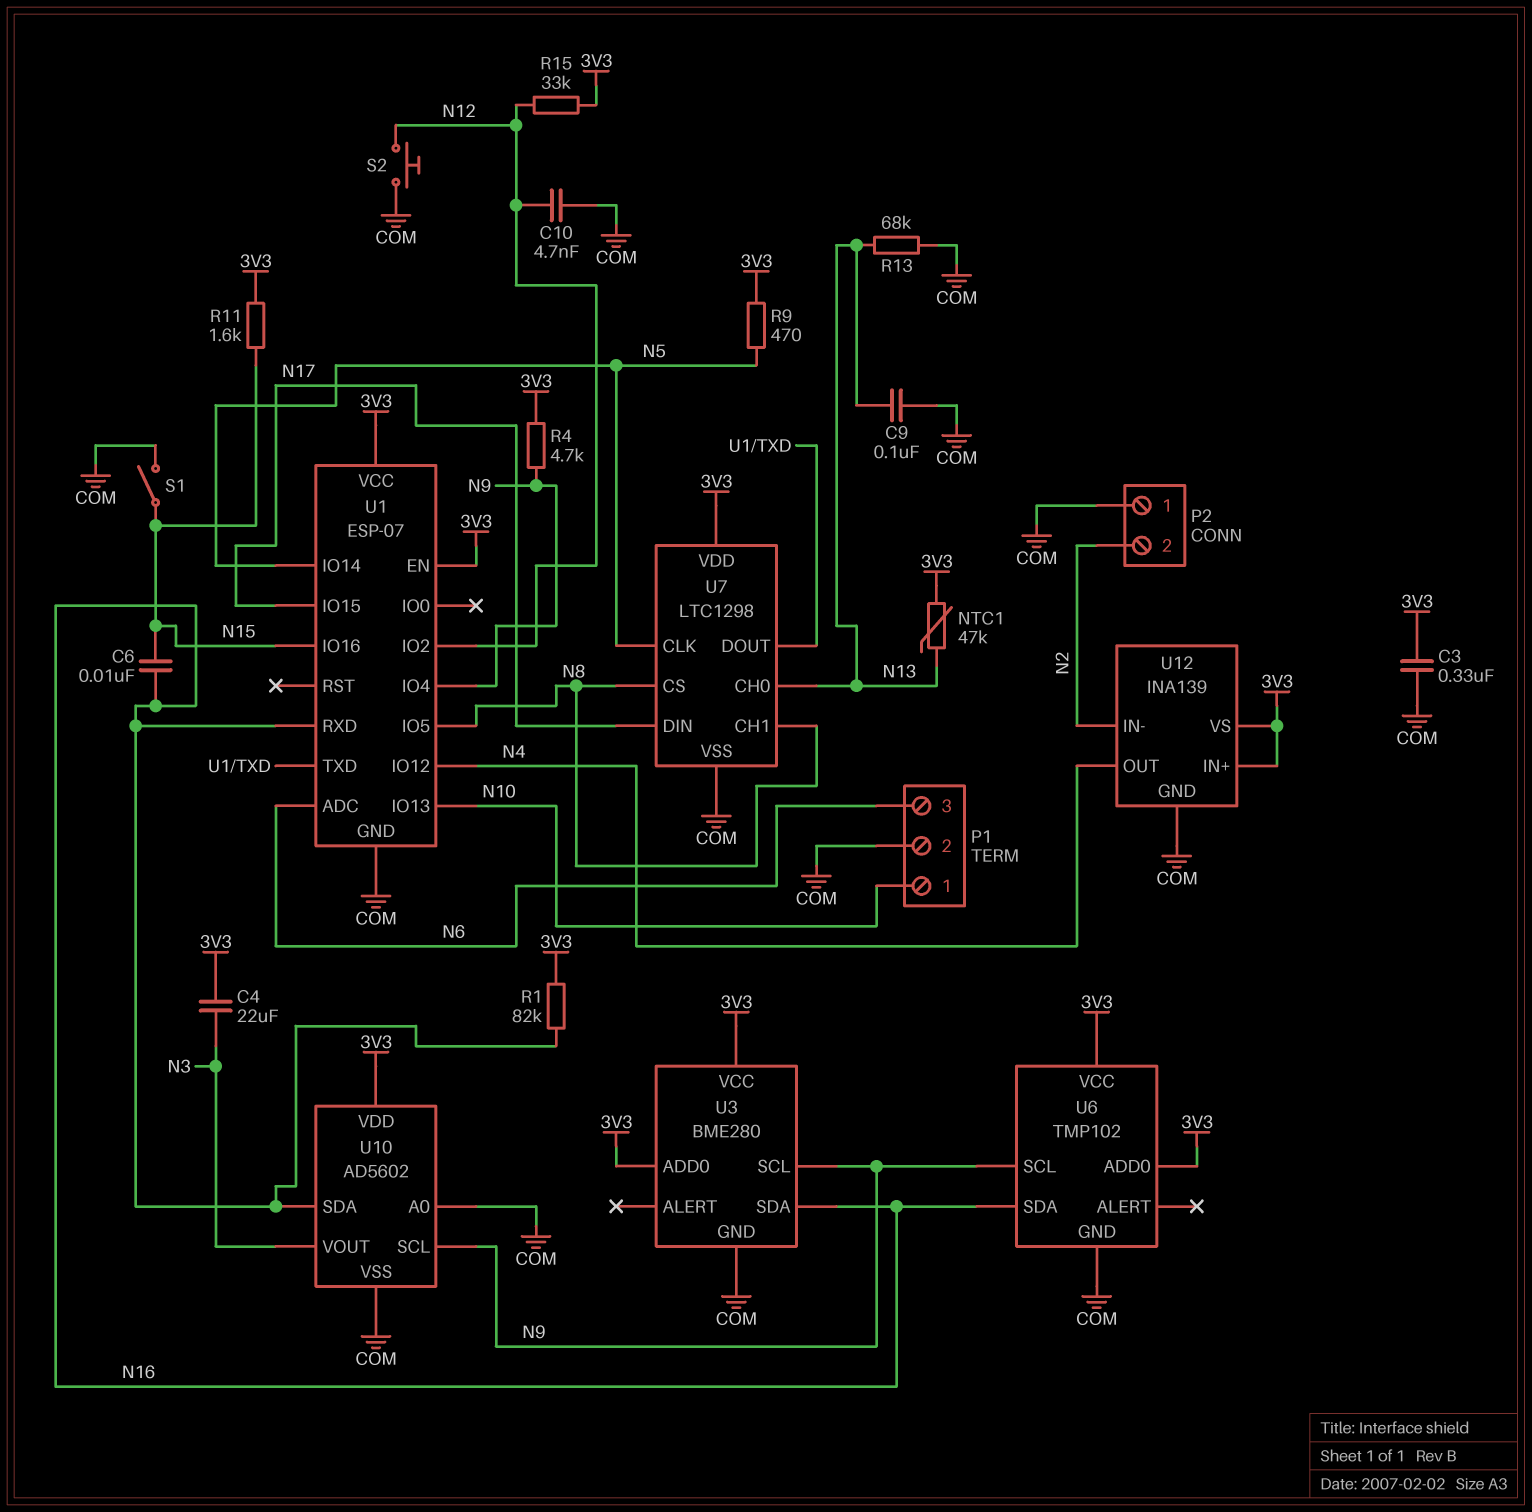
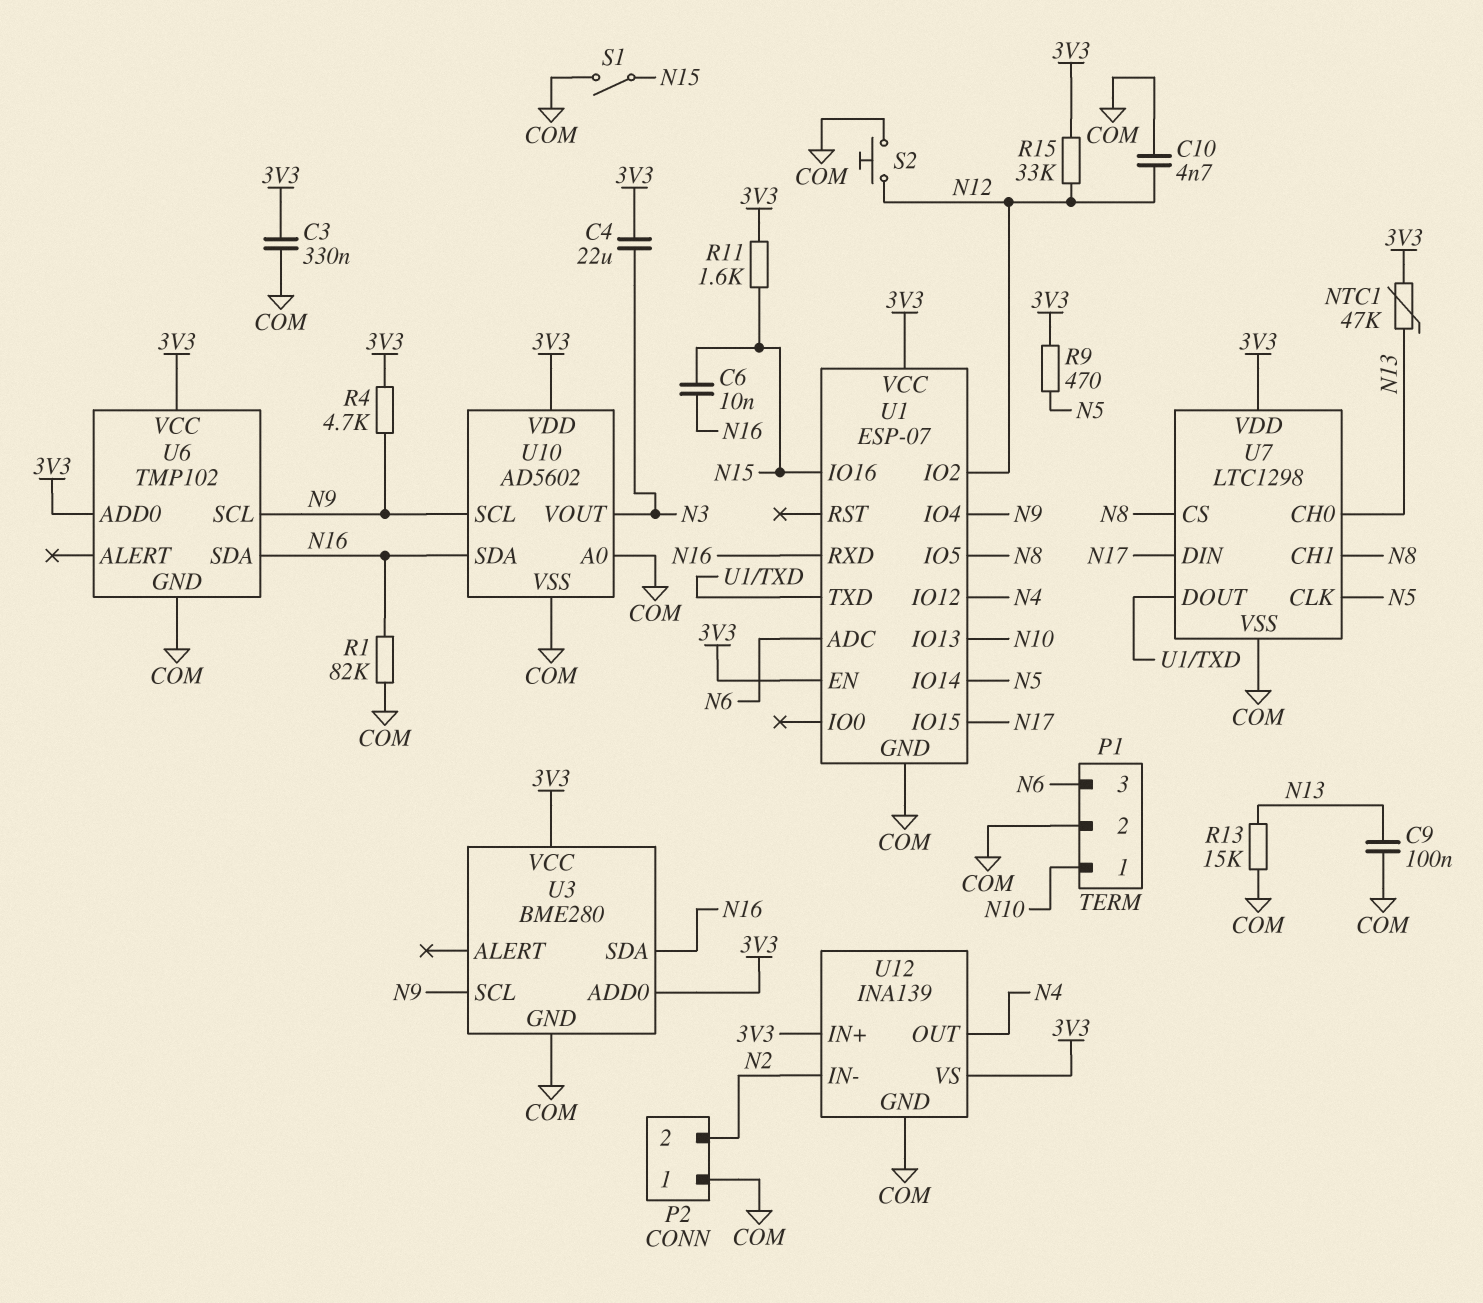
R1: 82k (3V3, N16) -> 82k (COM, N16)
R13: 68k (COM, N13) -> 15k (COM, N13)

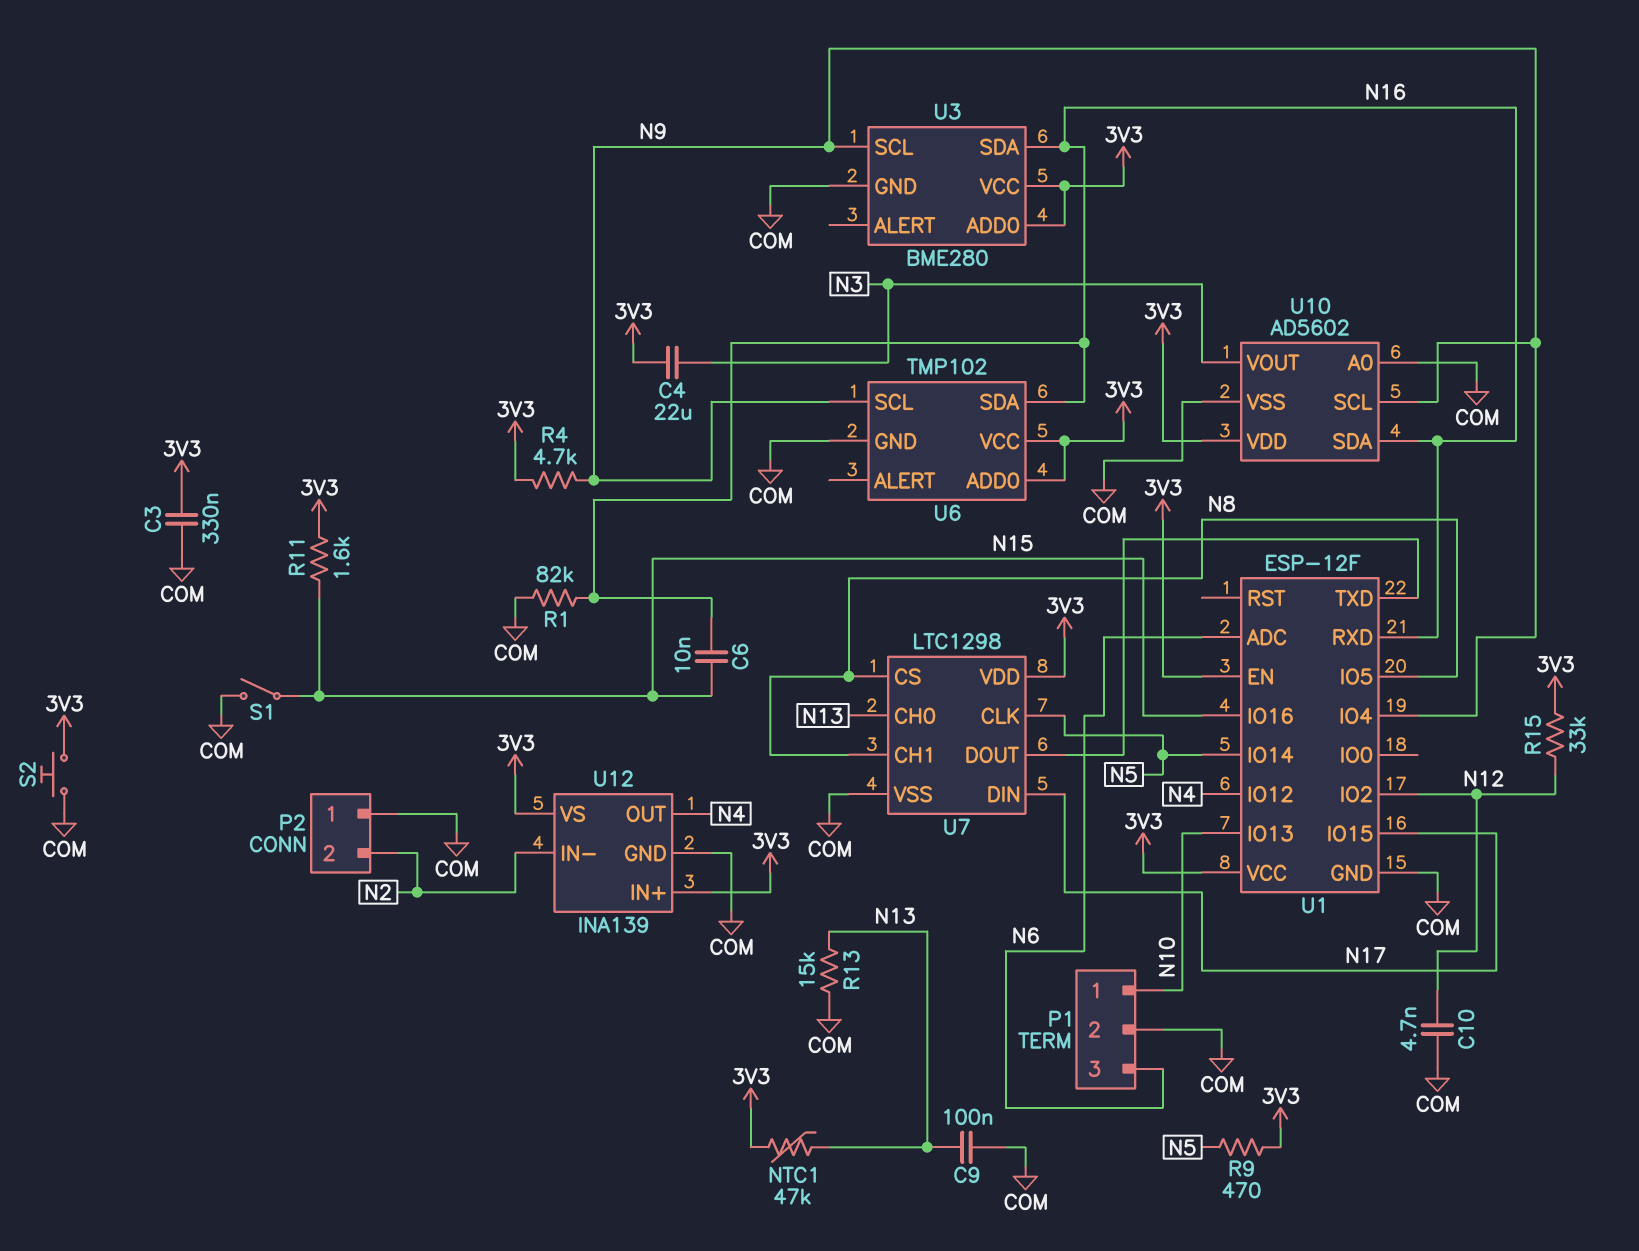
S2: button (COM, N12) -> button (3V3, COM)
U1: ESP-07 -> ESP-12F

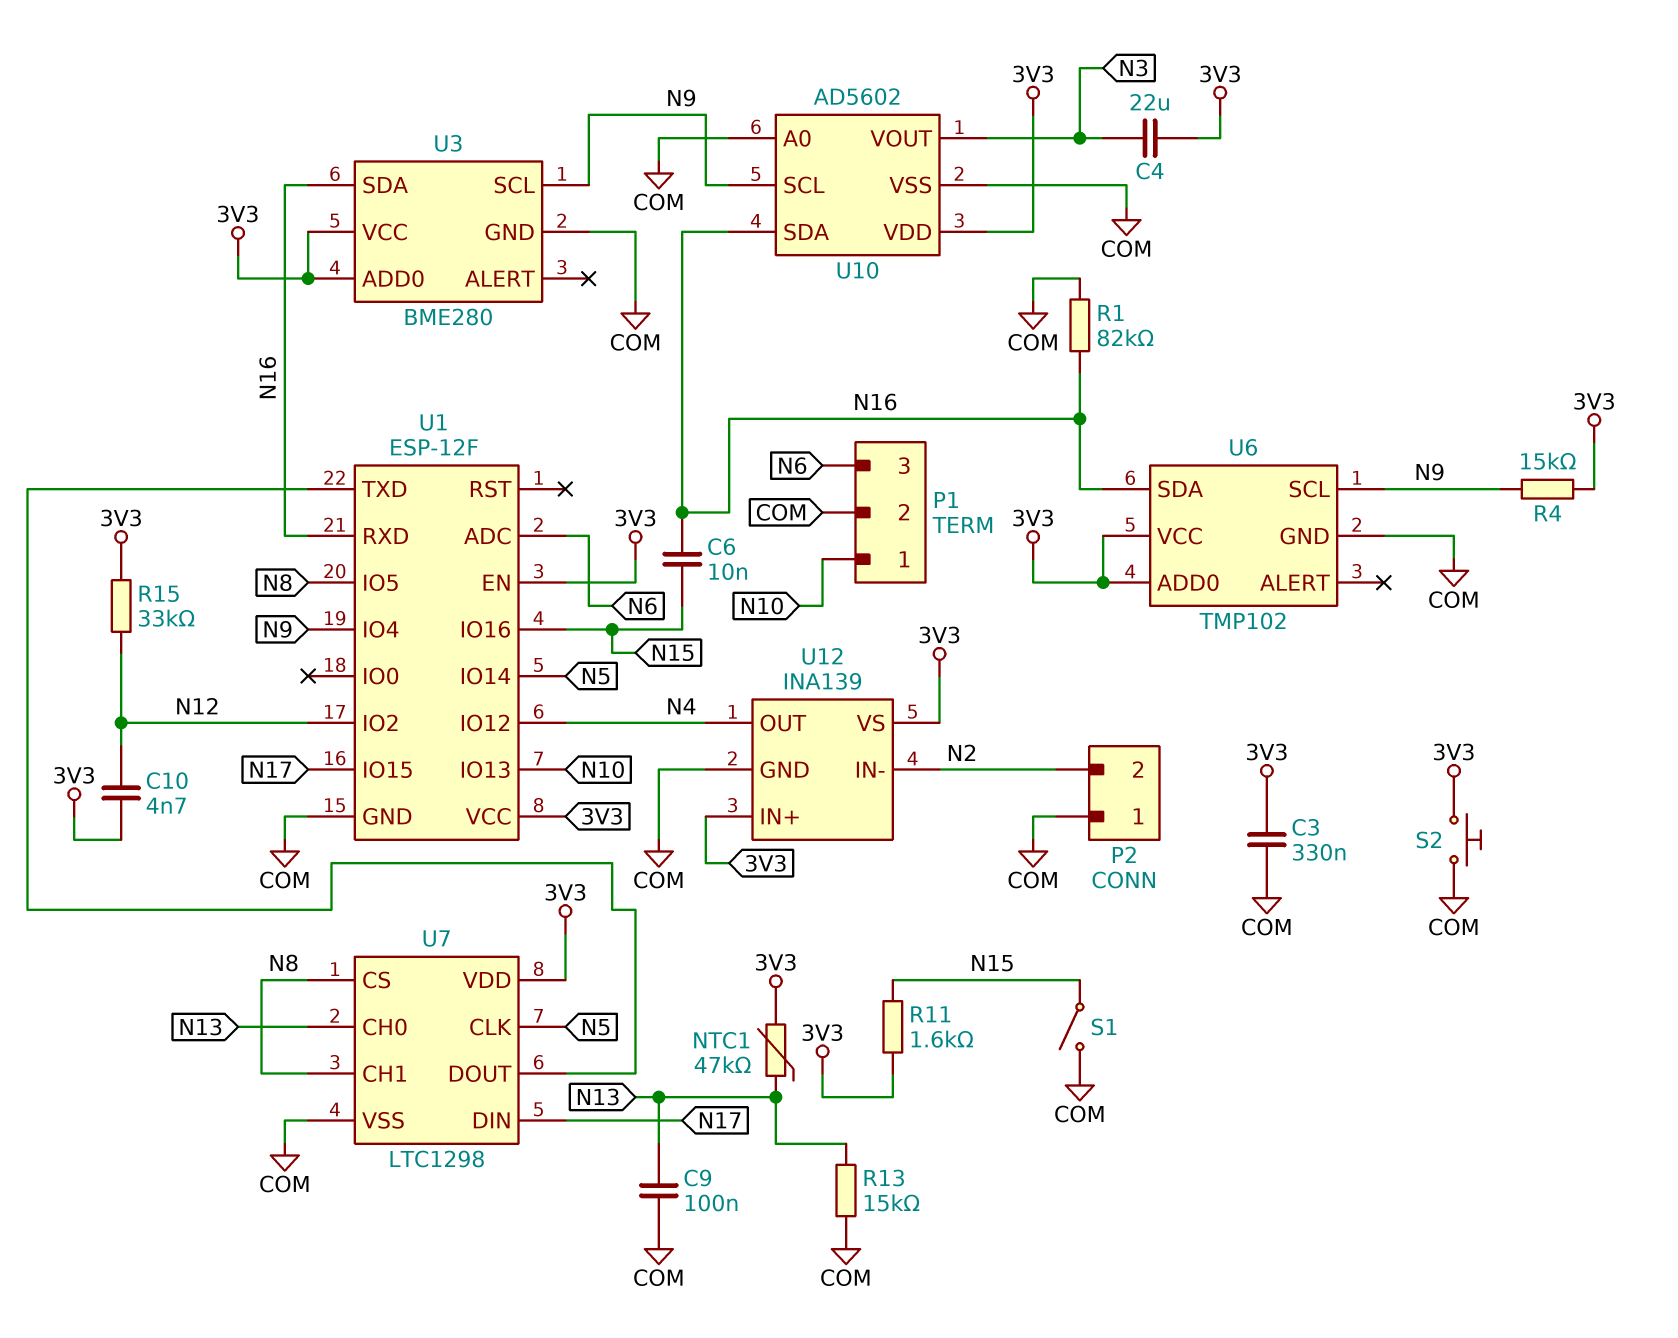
C10: 4.7nF (COM, N12) -> 4.7nF (3V3, N12)
R4: 4.7k (3V3, N9) -> 15k (3V3, N9)
R9: 470 (3V3, N5) -> none

